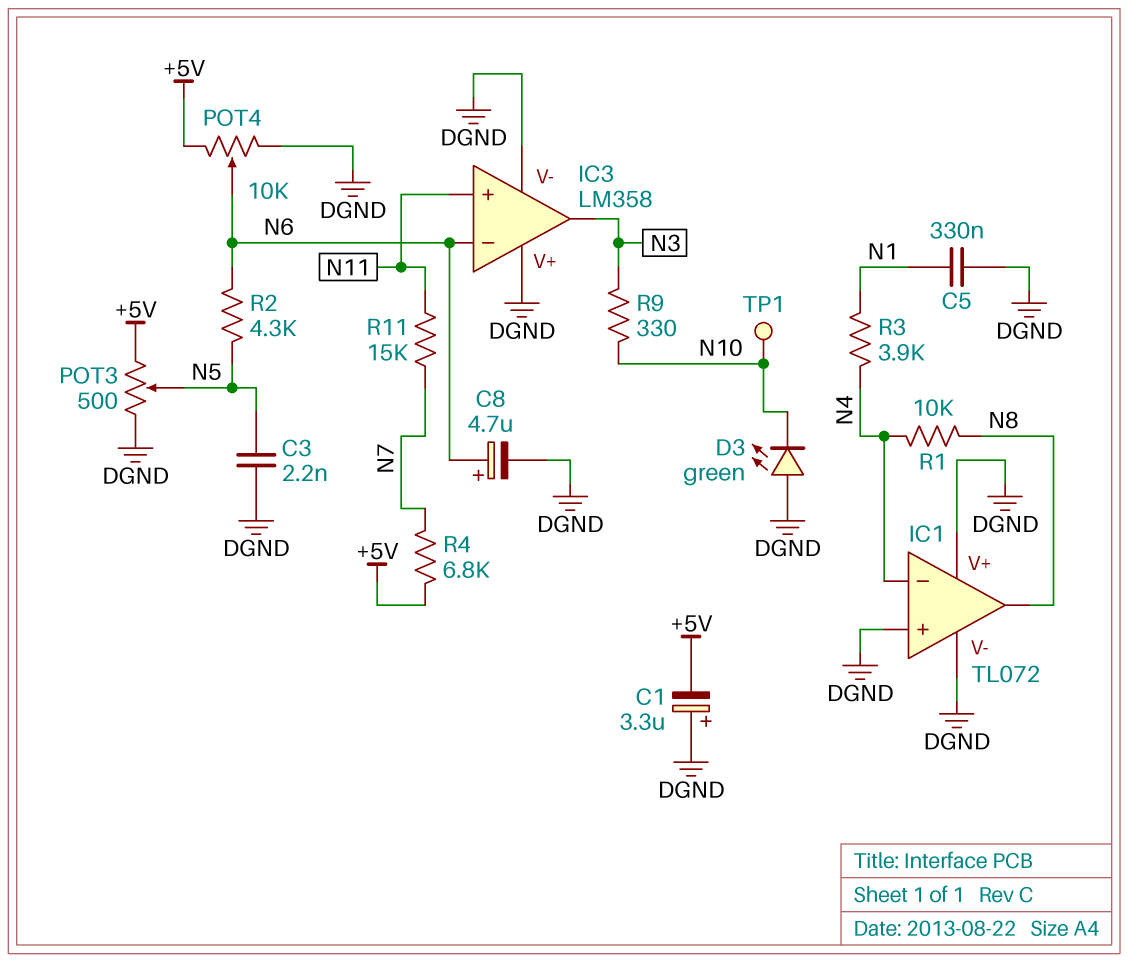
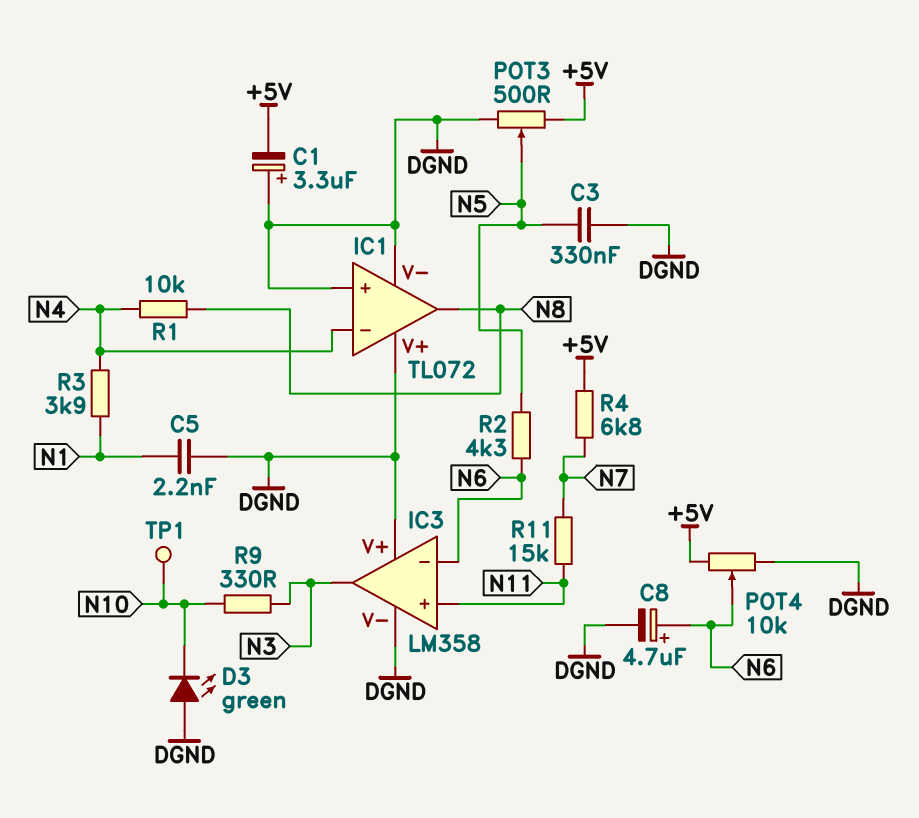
C3: 2.2nF (DGND, N5) -> 330nF (DGND, N5)
C5: 330nF (DGND, N1) -> 2.2nF (DGND, N1)

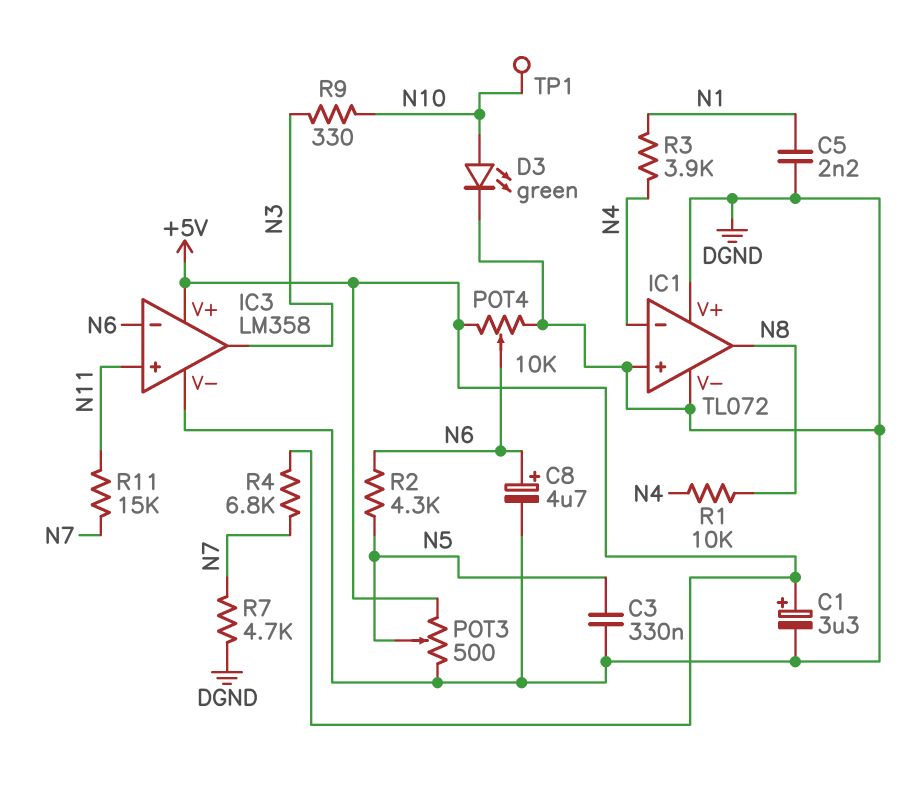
C1: 3.3uF (plus DGND, minus +5V) -> 3.3uF (plus +5V, minus DGND)
D3: LED green (A DGND, K N10) -> LED green (A N10, K DGND)
IC3 pin V+: DGND -> +5V
R7: none -> 4.7k (DGND, N7)

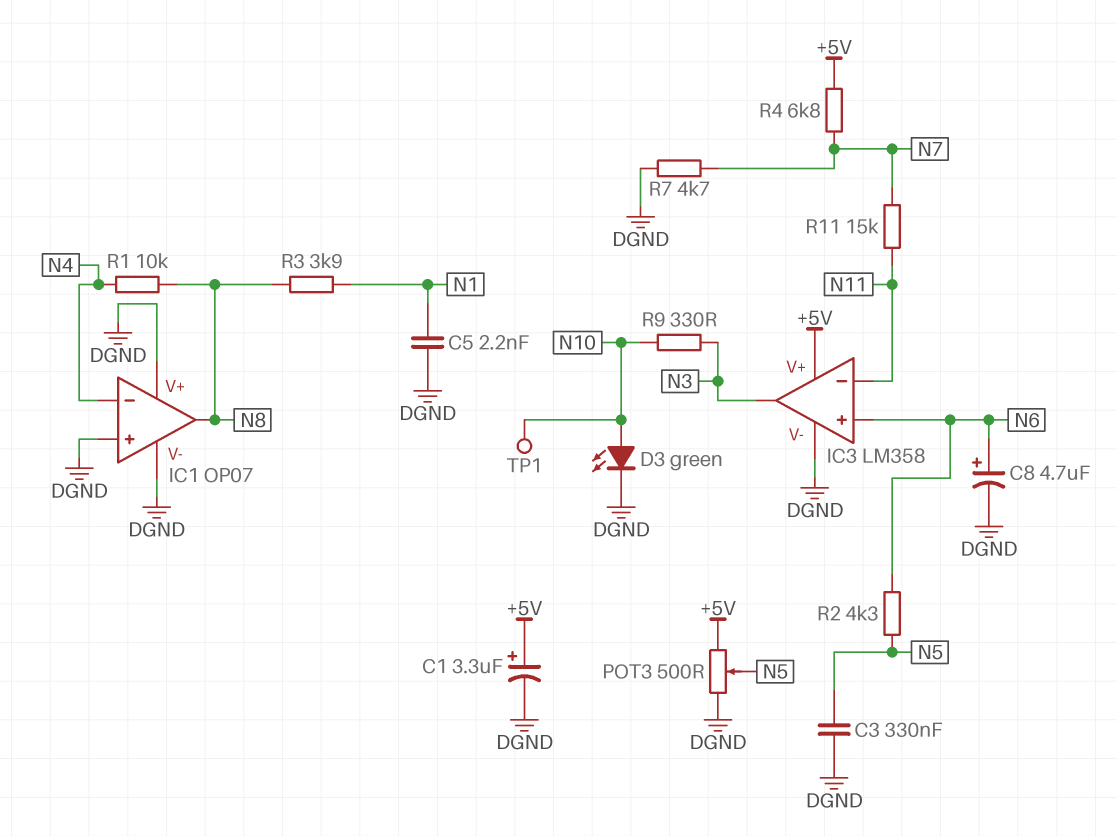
IC1: TL072 -> OP07
IC3 pin in+: N11 -> N6
IC3 pin in-: N6 -> N11
POT4: 10k (+5V, DGND, wiper N6) -> none
R3: 3.9k (N1, N4) -> 3.9k (N1, N8)

